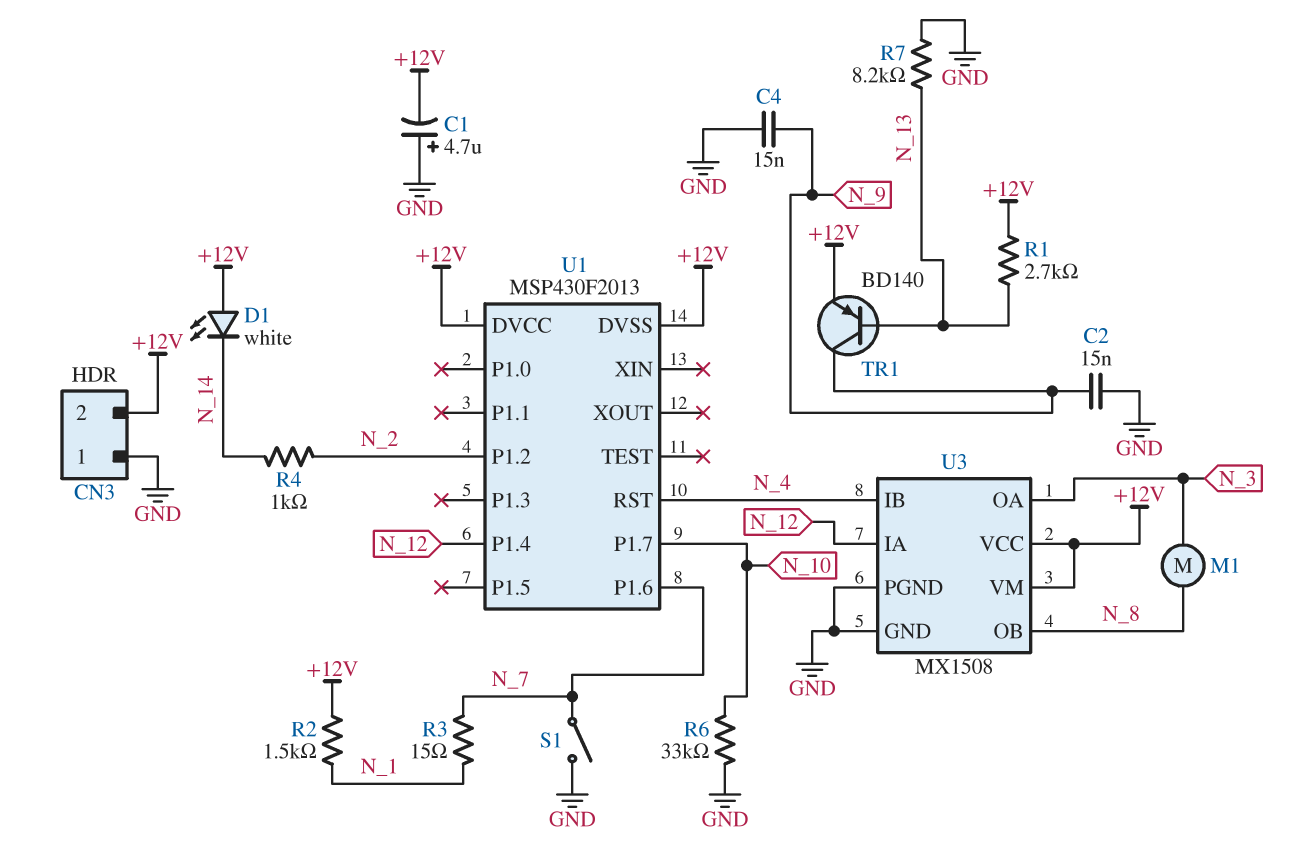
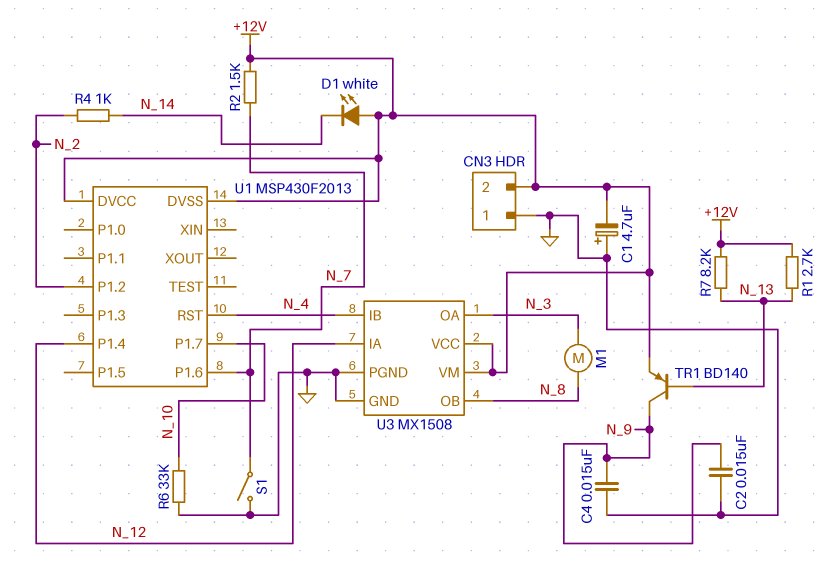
R2: 1.5k (+12V, N_1) -> 1.5k (+12V, N_7)
R3: 15 (N_1, N_7) -> none
R7: 8.2k (GND, N_13) -> 8.2k (+12V, N_13)

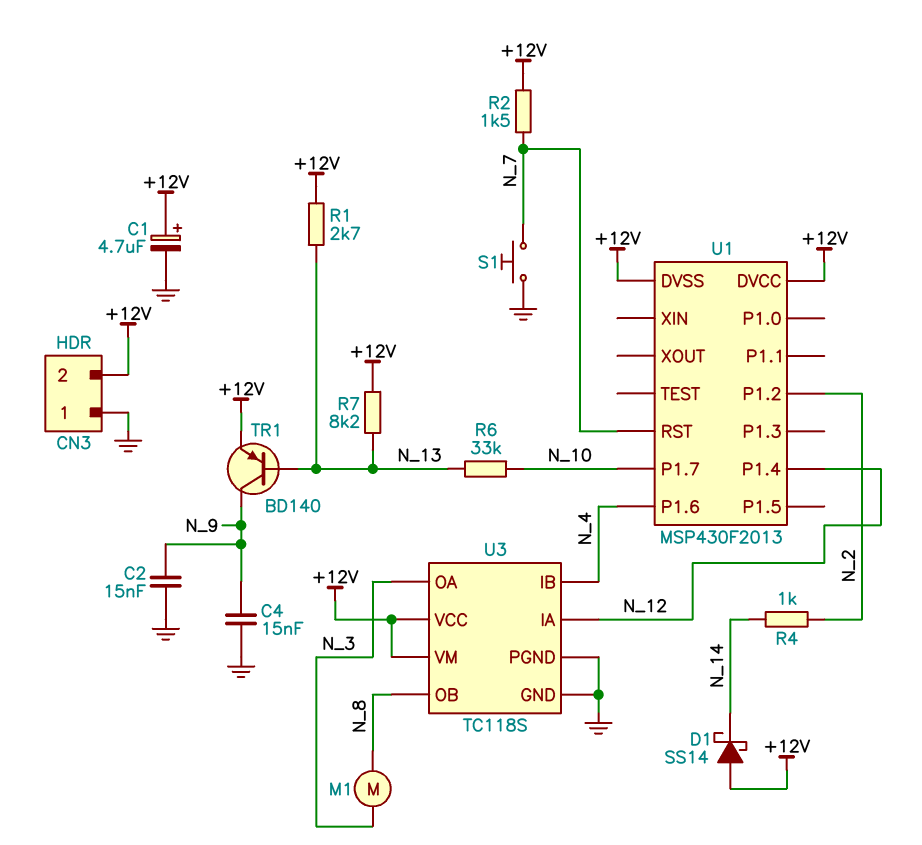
C1: 4.7uF (plus GND, minus +12V) -> 4.7uF (plus +12V, minus GND)
D1: LED white (A +12V, K N_14) -> schottky SS14 (A +12V, K N_14)
R6: 33k (GND, N_10) -> 33k (N_10, N_13)
S1: switch (GND, N_7) -> button (GND, N_7)
U1 pin P1.6: N_7 -> N_4
U1 pin RST: N_4 -> N_7
U3: MX1508 -> TC118S

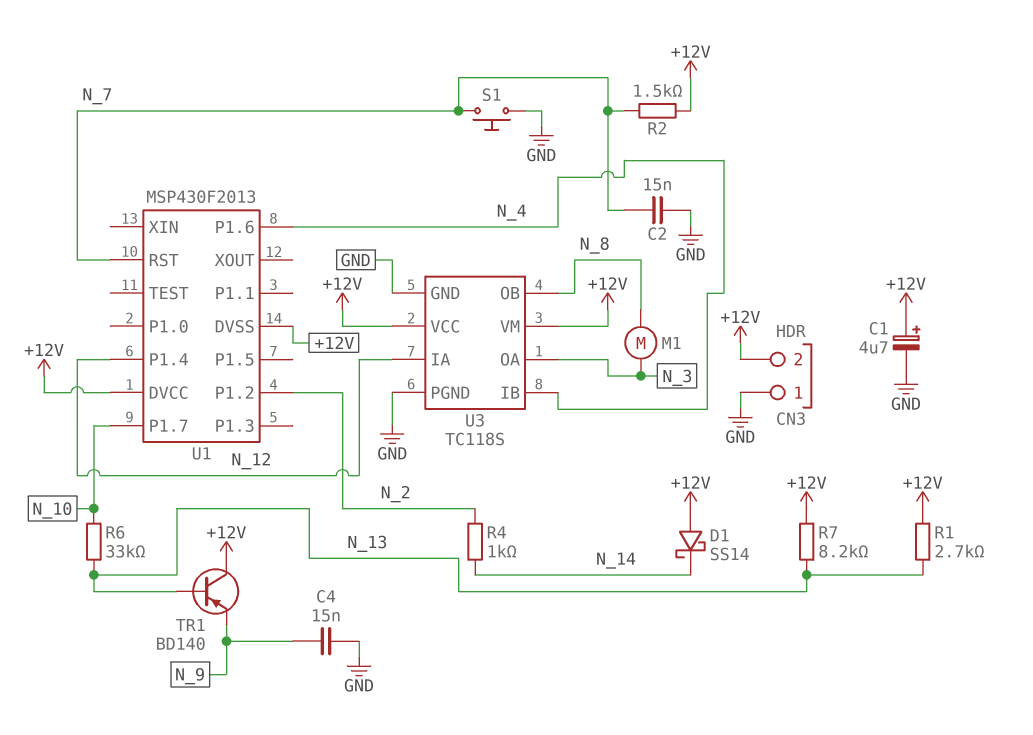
C2: 15nF (GND, N_9) -> 15nF (GND, N_7)
TR1: PNP BD140 (B N_13, C N_9, E +12V) -> PNP BD140 (B N_13, C +12V, E N_9)

